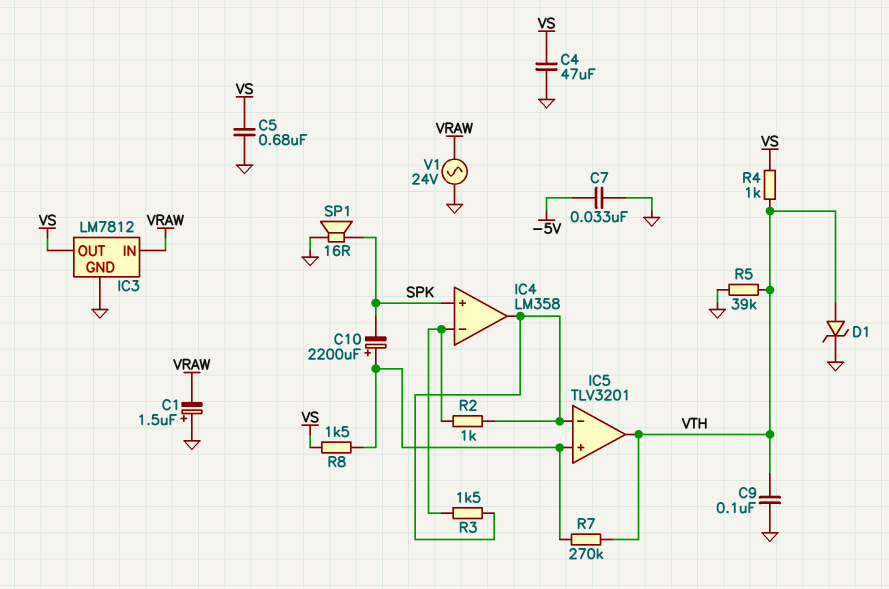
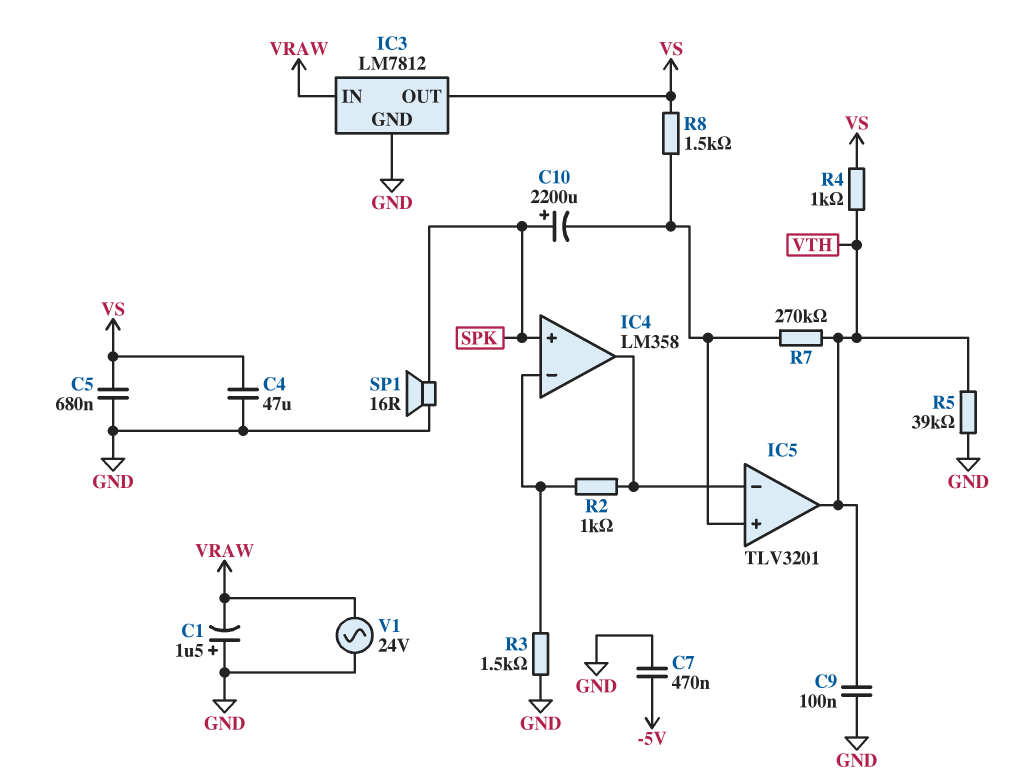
C7: 33nF (-5V, GND) -> 470nF (-5V, GND)
C10: 2200uF (plus IC5/in+, minus SPK) -> 2200uF (plus SPK, minus IC5/in+)
D1: zener (A VTH, K GND) -> none
R3: 1.5k (IC4/in-, IC4/out) -> 1.5k (GND, IC4/in-)

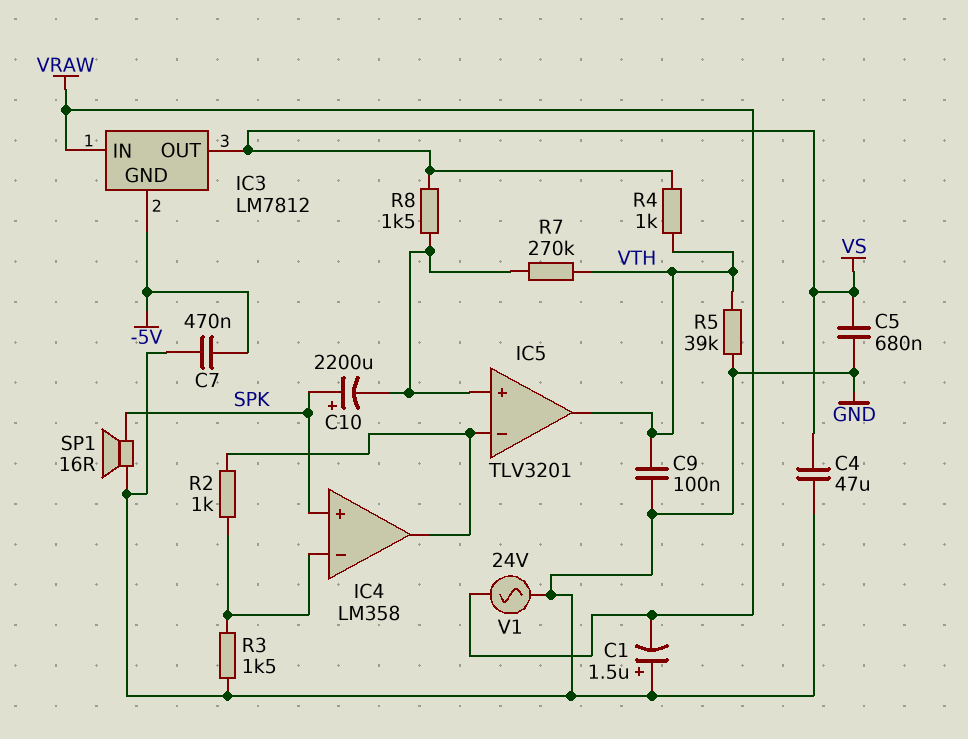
IC3 pin GND: GND -> -5V

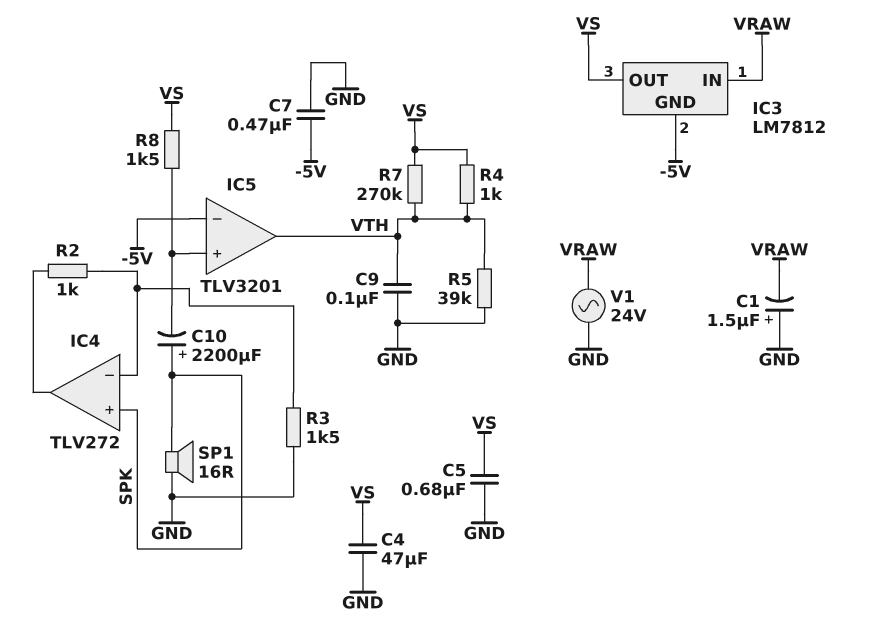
IC4: LM358 -> TLV272
IC5 pin in-: IC4/out -> -5V
R7: 270k (IC5/in+, VTH) -> 270k (VS, VTH)

